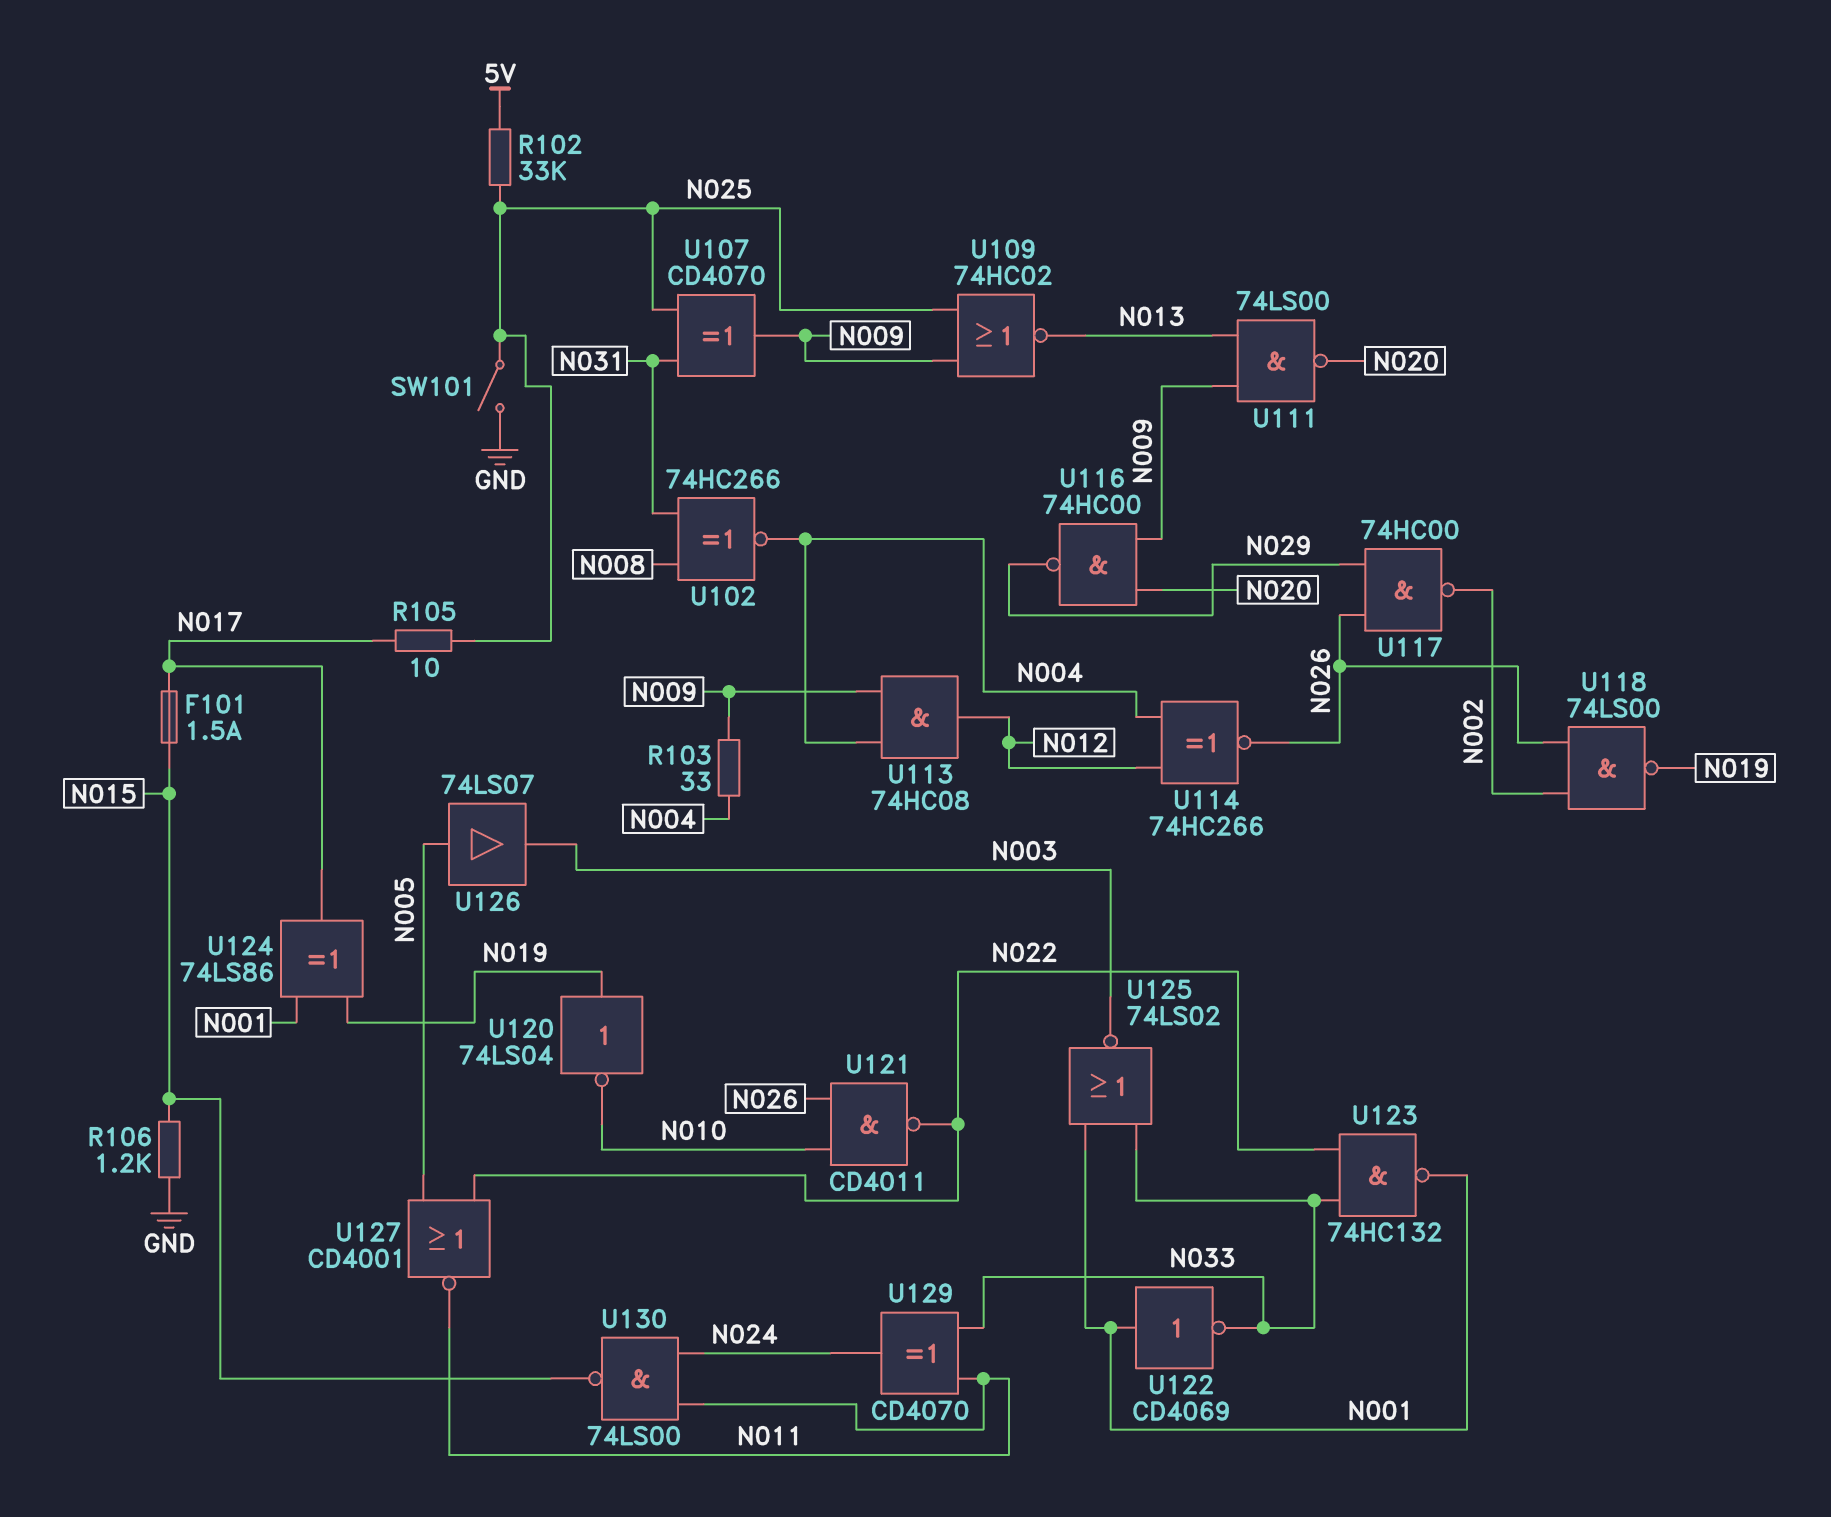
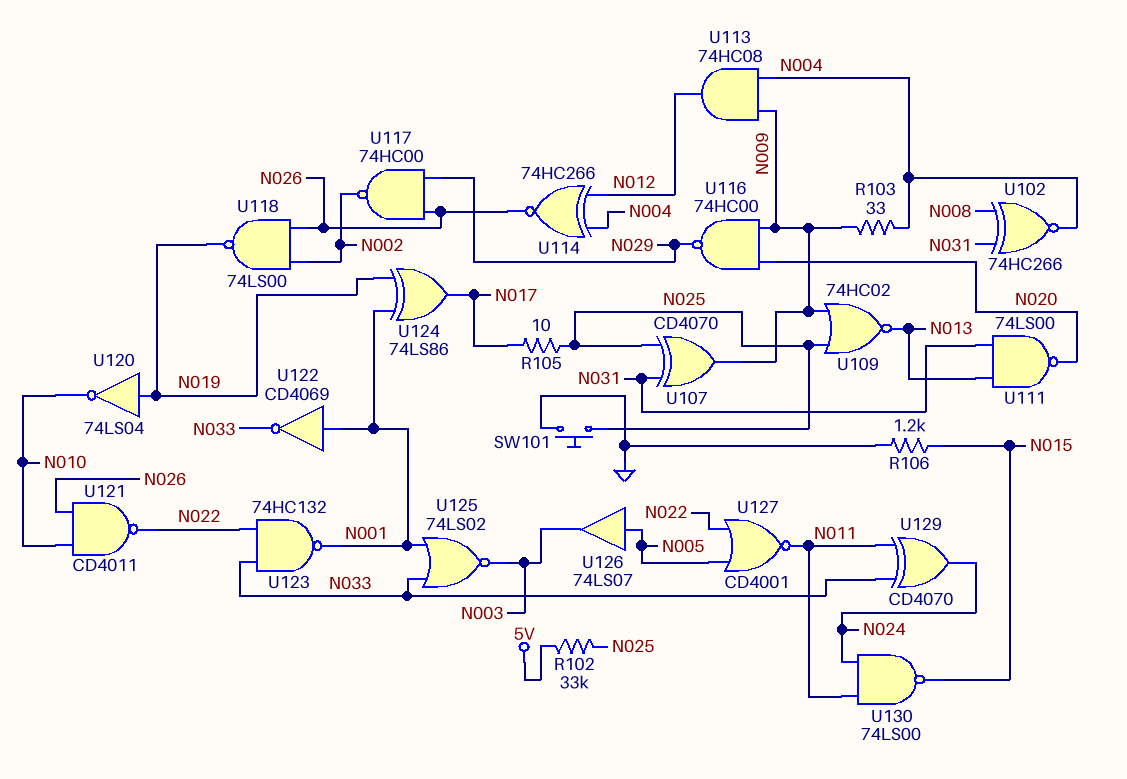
F101: 1.5A (N015, N017) -> none
SW101: switch (GND, N025) -> button (GND, N025)
U111: NAND 74LS00 (in N009, in N013, out N020) -> NAND 74LS00 (in N013, in N031, out N020)

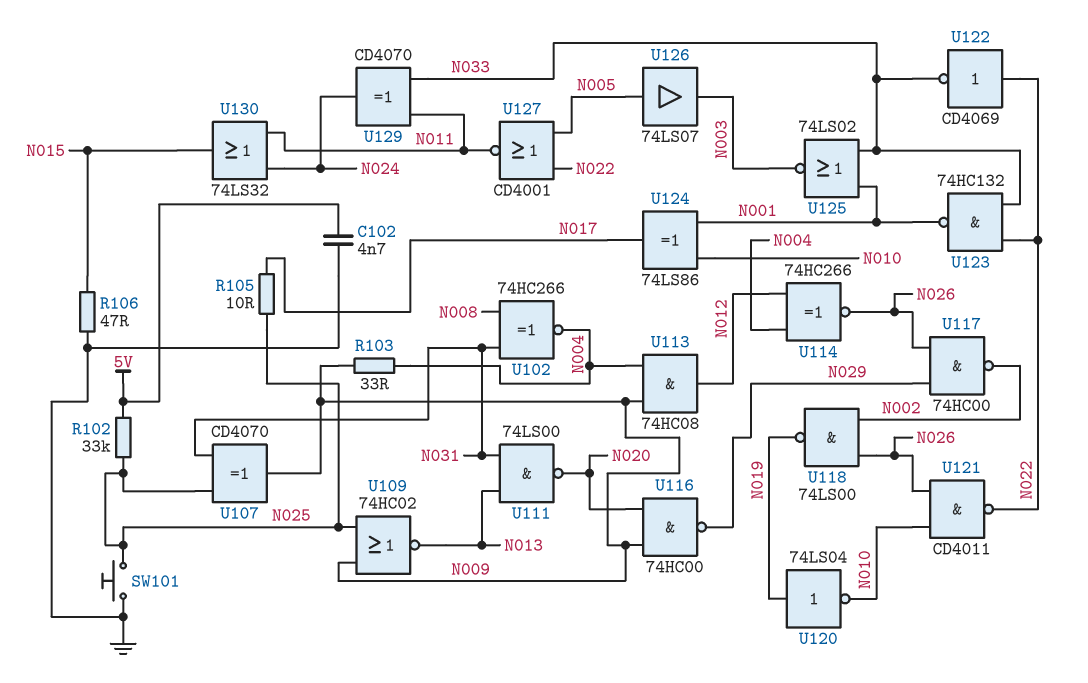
C102: none -> 4.7nF (5V, GND)
R106: 1.2k (GND, N015) -> 47 (GND, N015)
U122: NOT CD4069 (in N001, out N033) -> NOT CD4069 (in N022, out N033)
U124: XOR 74LS86 (in N001, in N019, out N017) -> XOR 74LS86 (in N001, in N010, out N017)
U130: NAND 74LS00 (in N011, in N024, out N015) -> OR 74LS32 (in N011, in N024, out N015)

